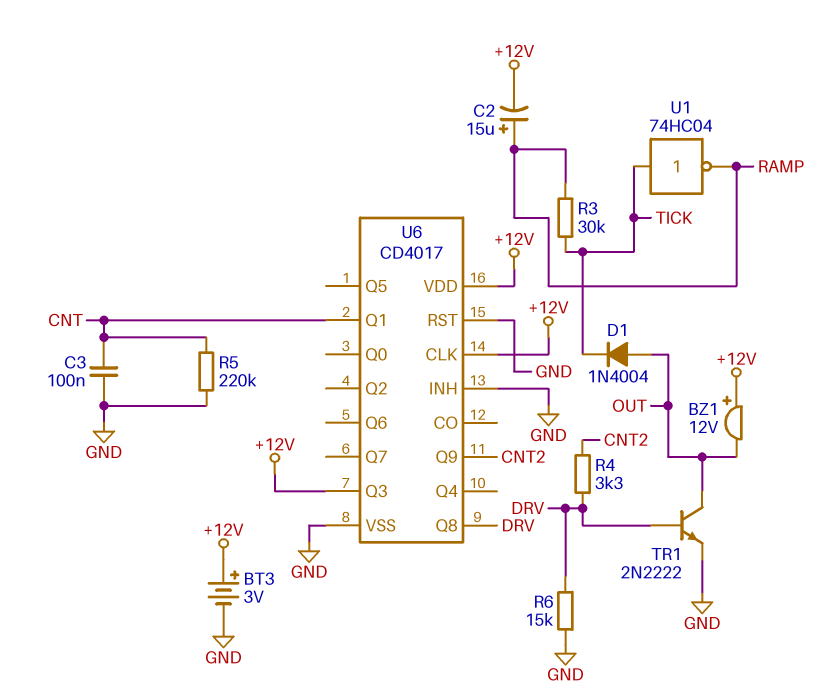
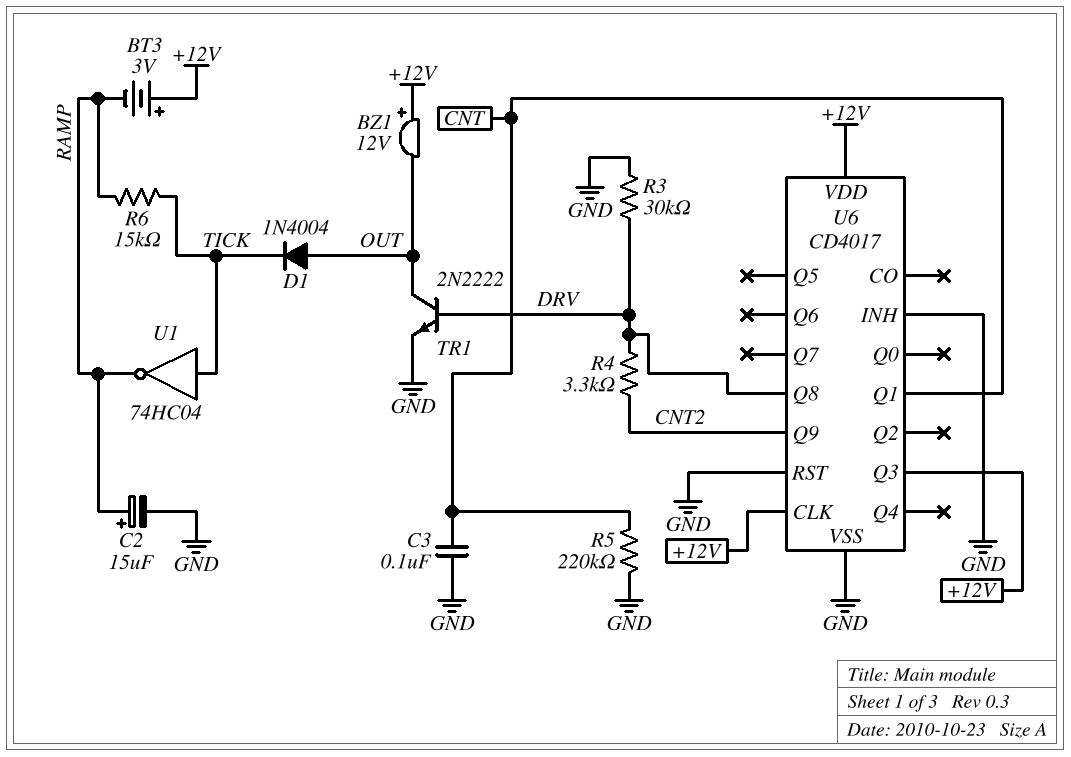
BT3: 3V (plus +12V, minus GND) -> 3V (plus +12V, minus RAMP)
C2: 15uF (plus RAMP, minus +12V) -> 15uF (plus RAMP, minus GND)
R3: 30k (RAMP, TICK) -> 30k (DRV, GND)
R6: 15k (DRV, GND) -> 15k (RAMP, TICK)

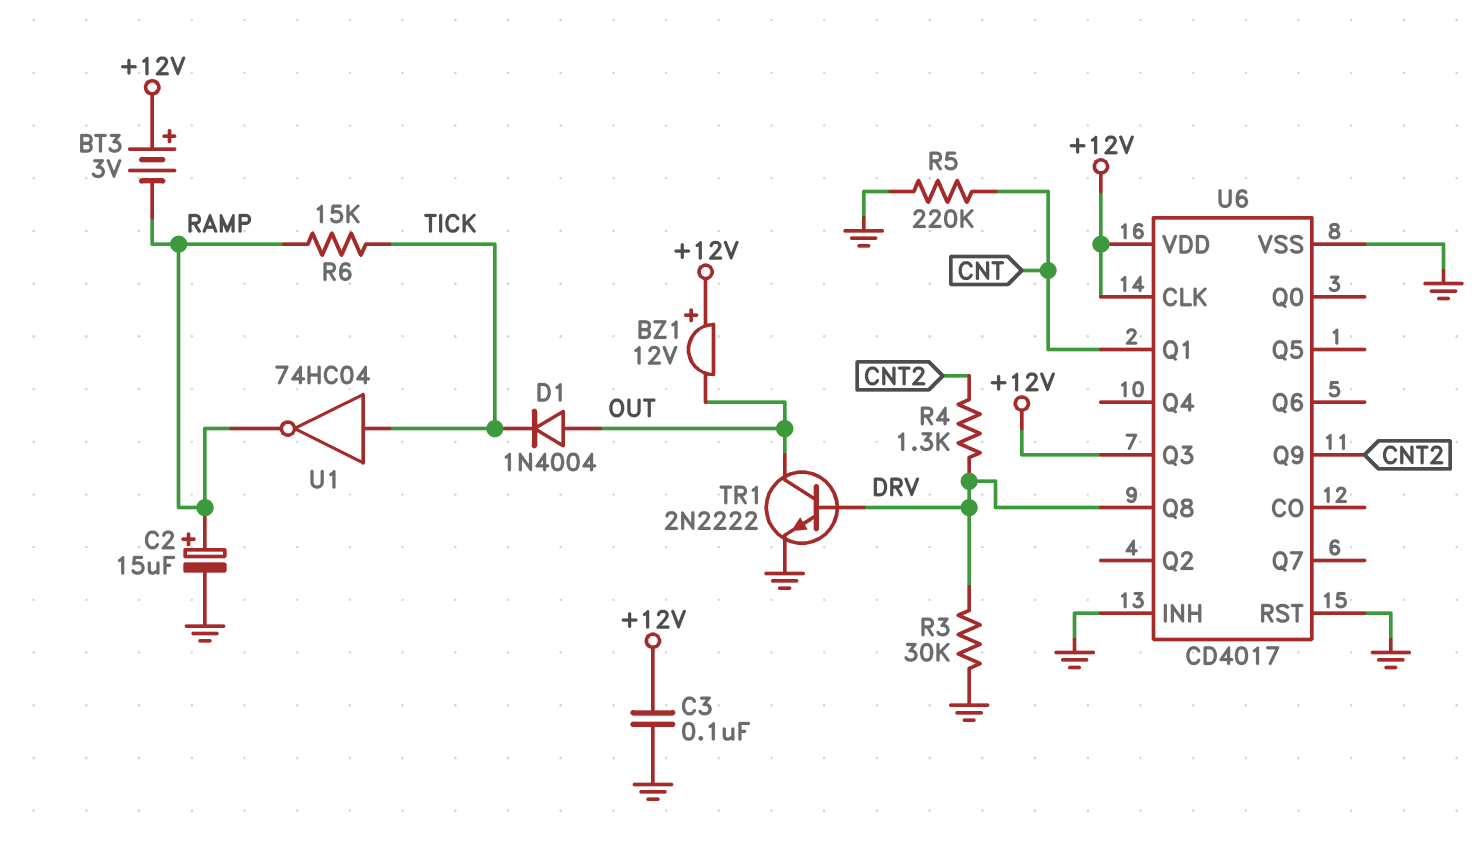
C3: 100nF (CNT, GND) -> 100nF (+12V, GND)
R4: 3.3k (CNT2, DRV) -> 1.3k (CNT2, DRV)

